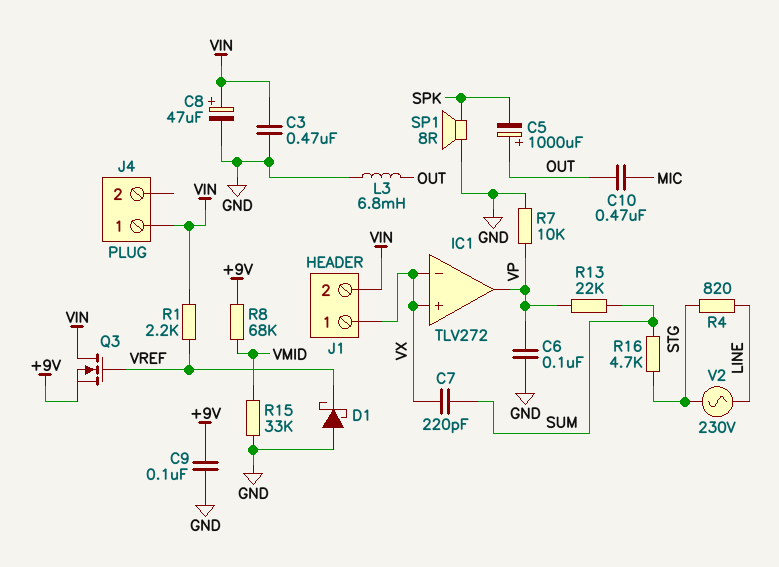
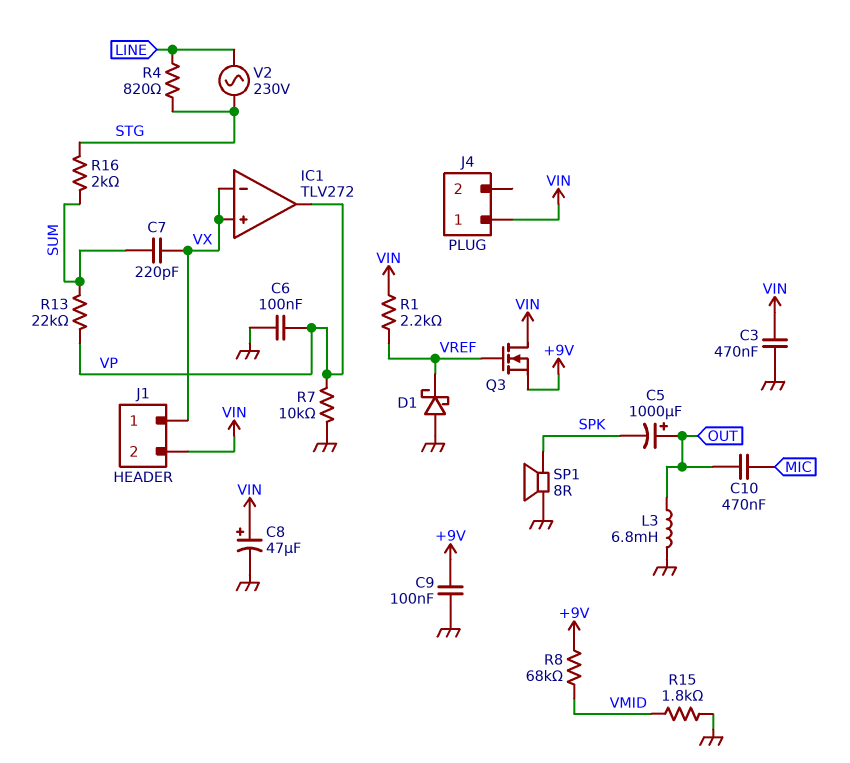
R15: 33k (GND, VMID) -> 1.8k (GND, VMID)
R16: 4.7k (STG, SUM) -> 2k (STG, SUM)

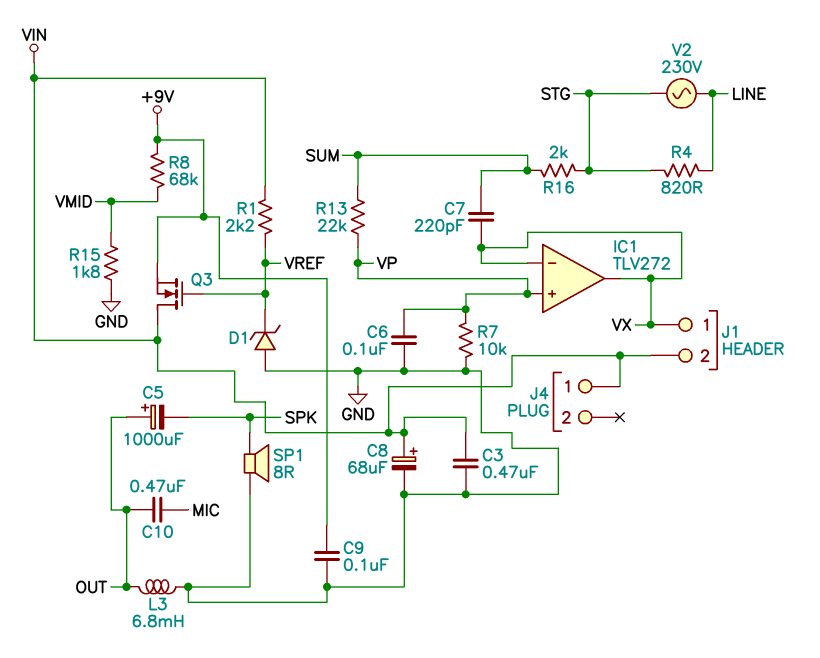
C8: 47uF (plus VIN, minus GND) -> 68uF (plus VIN, minus GND)
D1: schottky (A GND, K VREF) -> zener (A GND, K VREF)
IC1 pin in+: VX -> VP
IC1 pin out: VP -> VX

